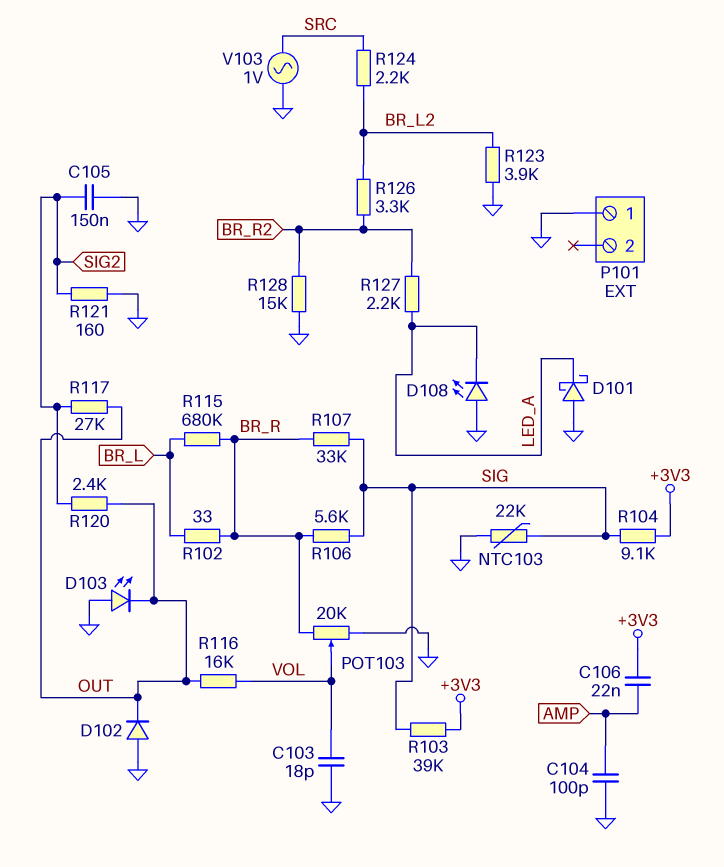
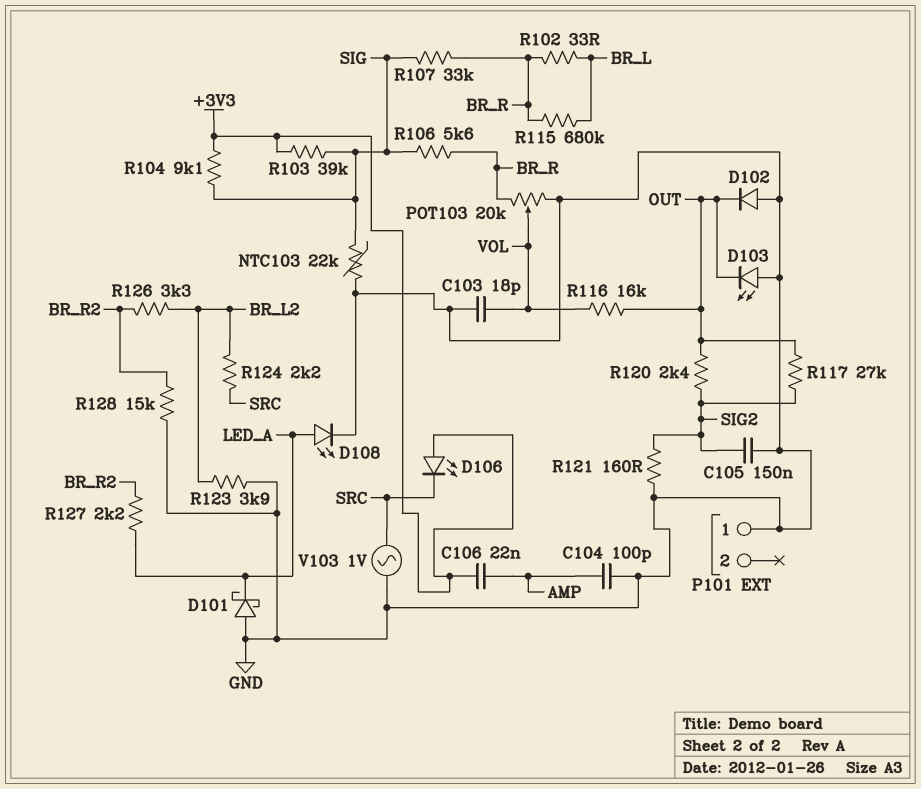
D106: none -> LED (A +3V3, K SRC)
D108: LED (A GND, K LED_A) -> LED (A LED_A, K GND)

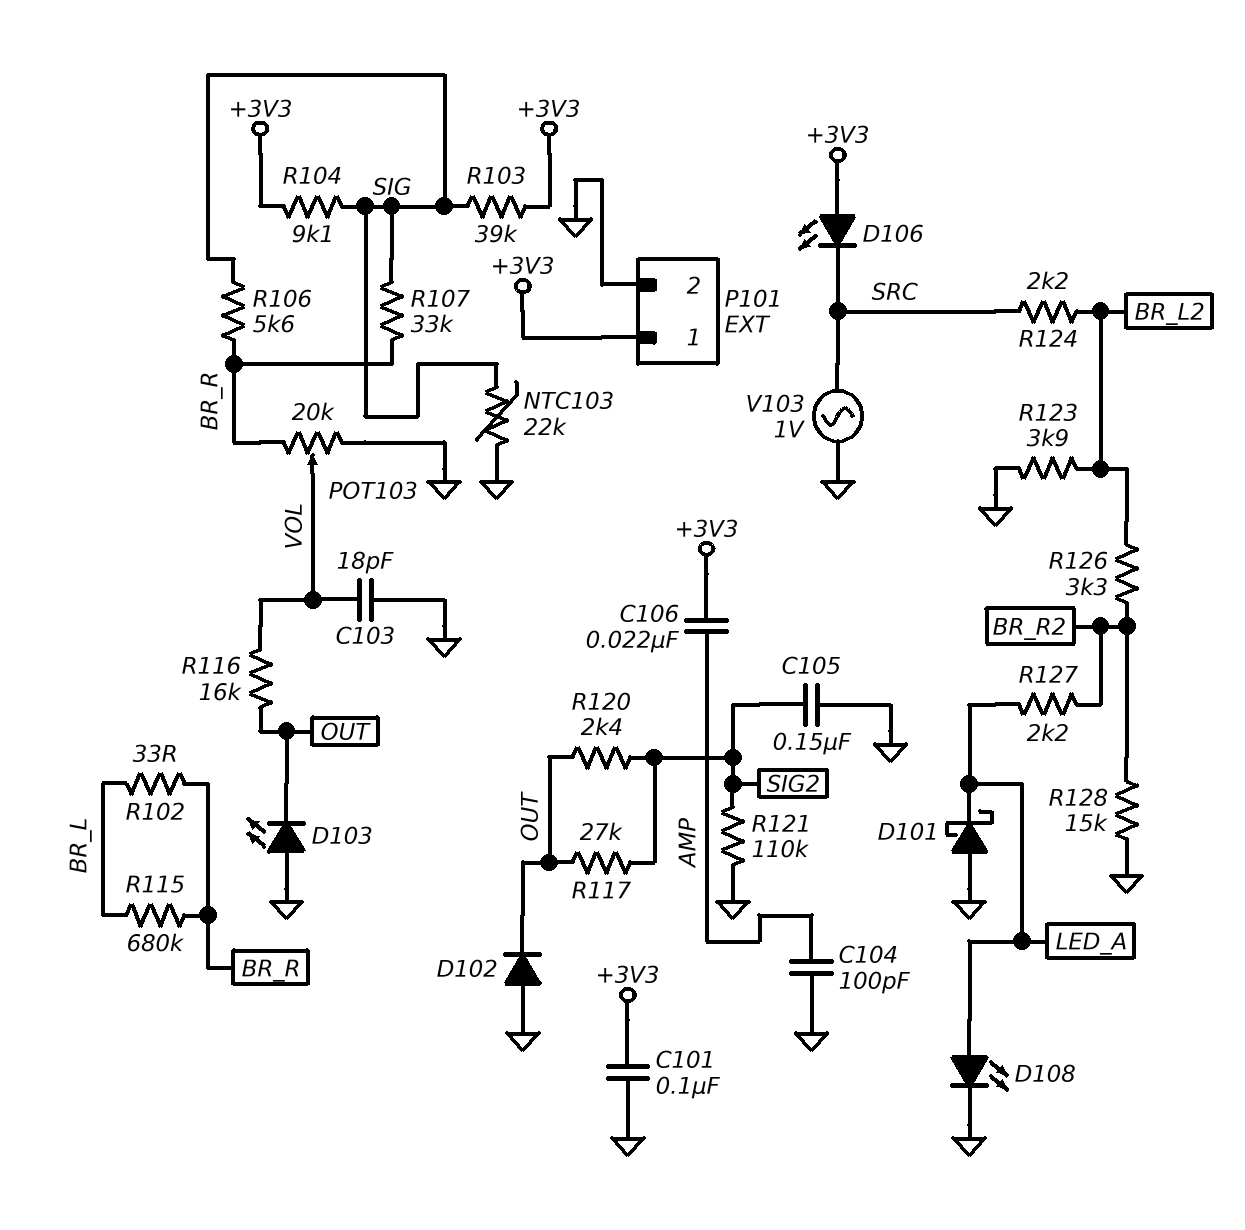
C101: none -> 100nF (+3V3, GND)
P101 pin 1: GND -> +3V3
P101 pin 2: none -> GND
R121: 160 (GND, SIG2) -> 110k (GND, SIG2)

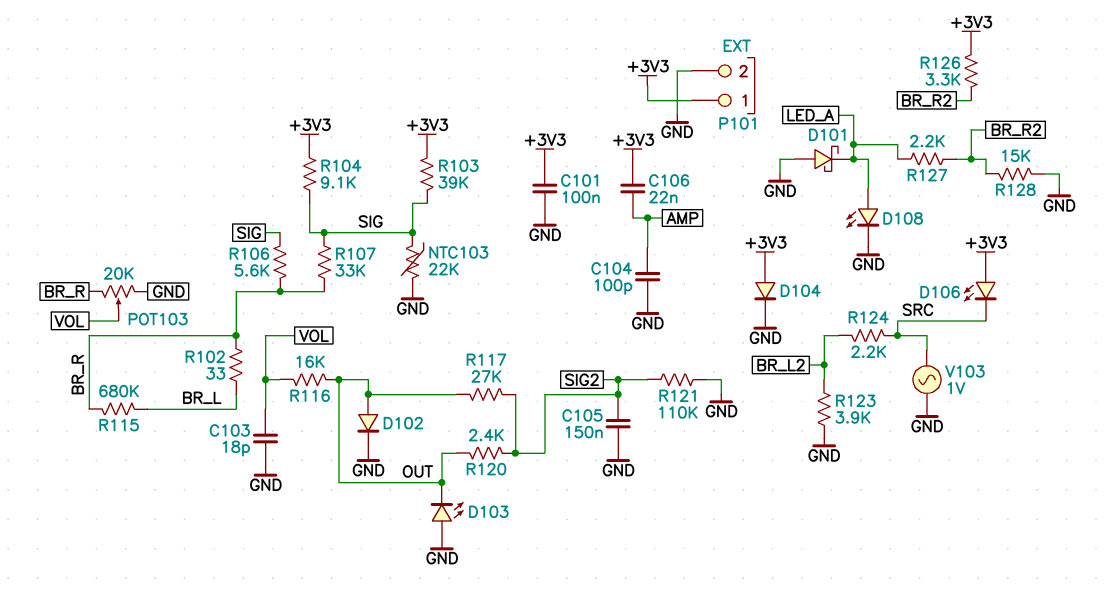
D102: diode (A GND, K OUT) -> diode (A OUT, K GND)
D104: none -> diode (A +3V3, K GND)
R126: 3.3k (BR_L2, BR_R2) -> 3.3k (+3V3, BR_R2)

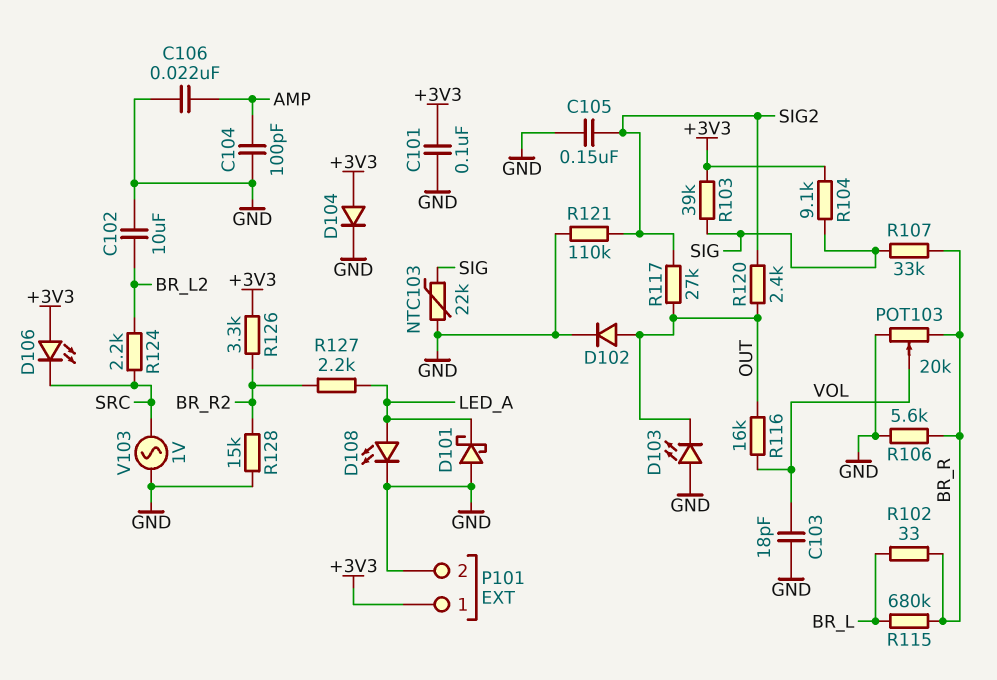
C102: none -> 10uF (BR_L2, GND)
C106: 22nF (+3V3, AMP) -> 22nF (AMP, GND)
R106: 5.6k (BR_R, SIG) -> 5.6k (BR_R, GND)
R123: 3.9k (BR_L2, GND) -> none

